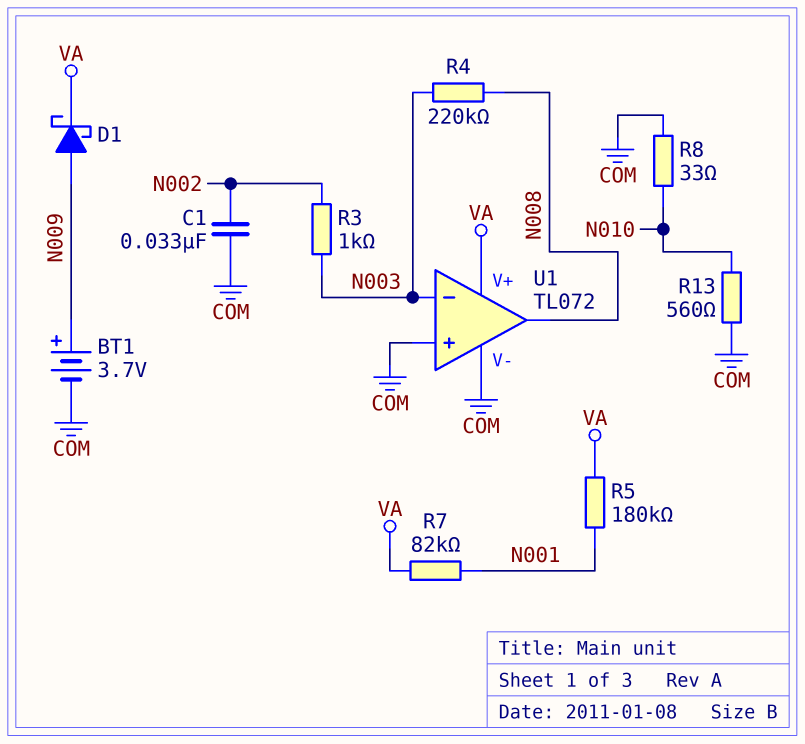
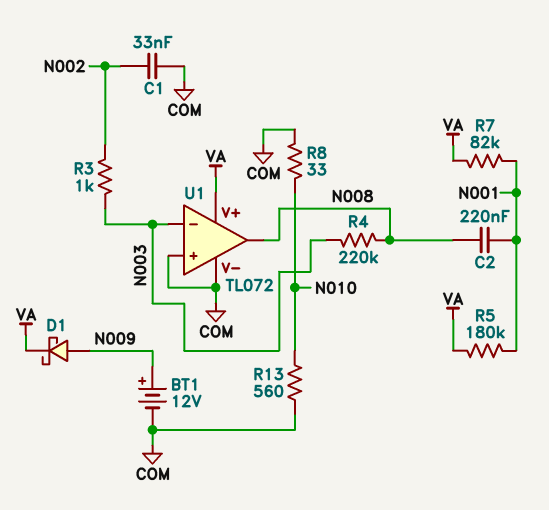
BT1: 3.7V (plus N009, minus COM) -> 12V (plus N009, minus COM)
C2: none -> 220nF (N001, N008)

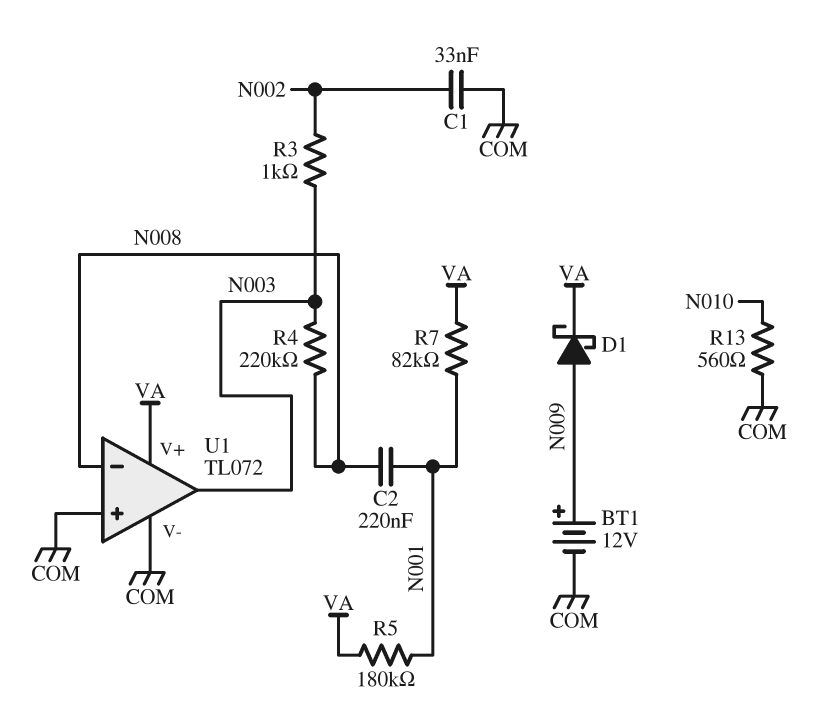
R8: 33 (COM, N010) -> none
U1 pin in-: N003 -> N008
U1 pin out: N008 -> N003

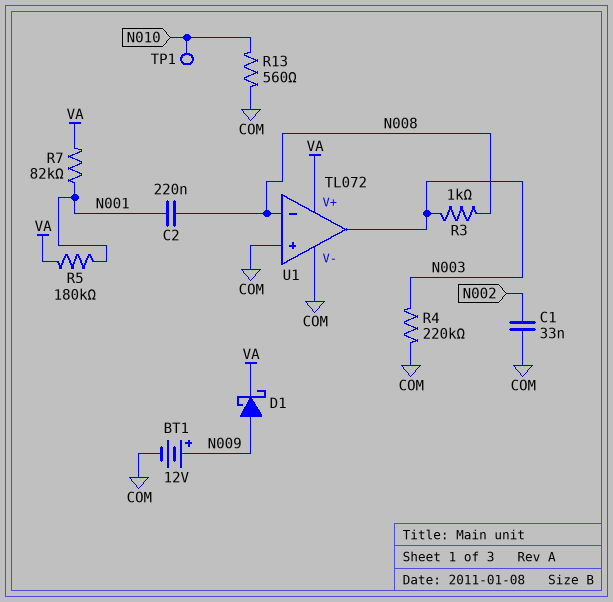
R3: 1k (N002, N003) -> 1k (N003, N008)
R4: 220k (N003, N008) -> 220k (COM, N003)
TP1: none -> test point (N010)

